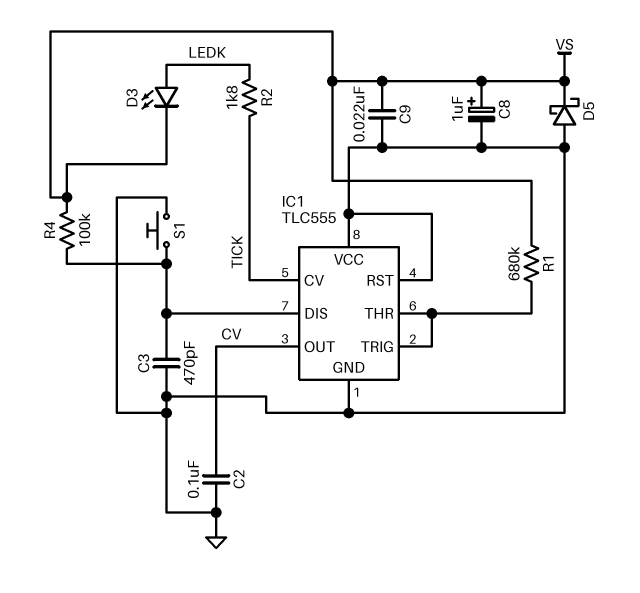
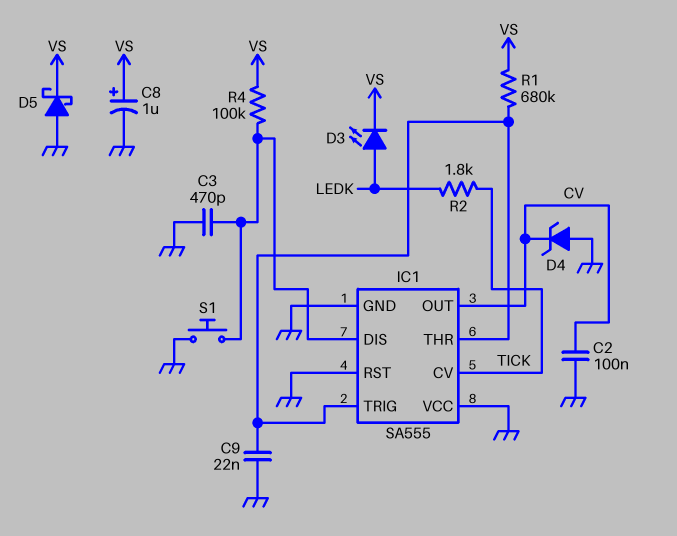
C9: 22nF (GND, VS) -> 22nF (GND, IC1/THR)
D4: none -> zener (A GND, K CV)
IC1: TLC555 -> SA555

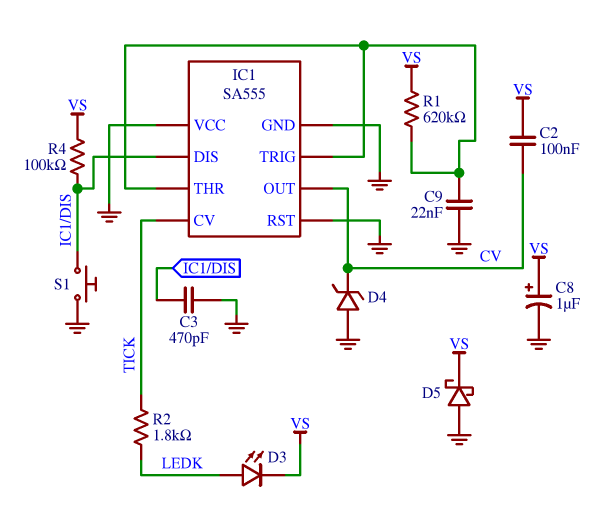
C2: 100nF (CV, GND) -> 100nF (CV, VS)
R1: 680k (IC1/THR, VS) -> 620k (IC1/THR, VS)

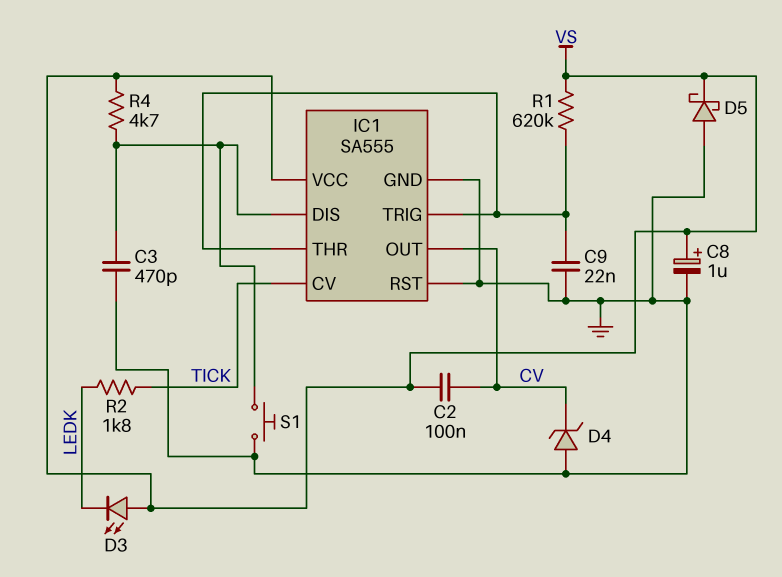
D3: LED (A LEDK, K VS) -> LED (A VS, K LEDK)
IC1 pin VCC: GND -> VS
R4: 100k (IC1/DIS, VS) -> 4.7k (IC1/DIS, VS)

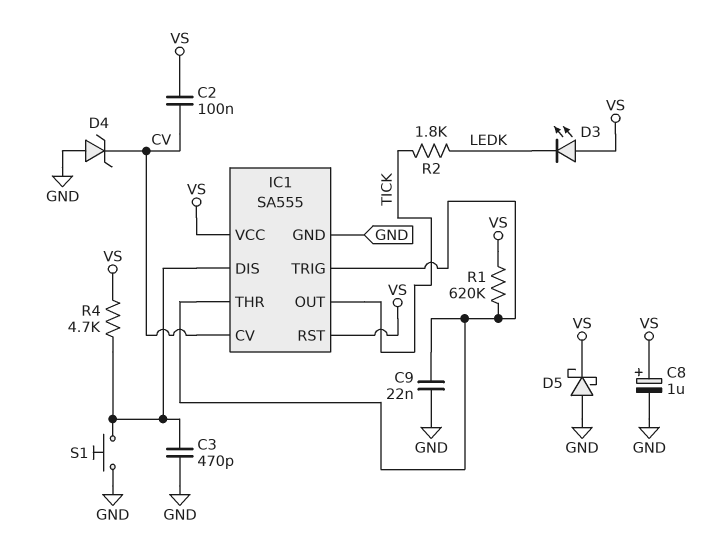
IC1 pin CV: TICK -> CV
IC1 pin OUT: CV -> TICK
IC1 pin RST: GND -> VS

